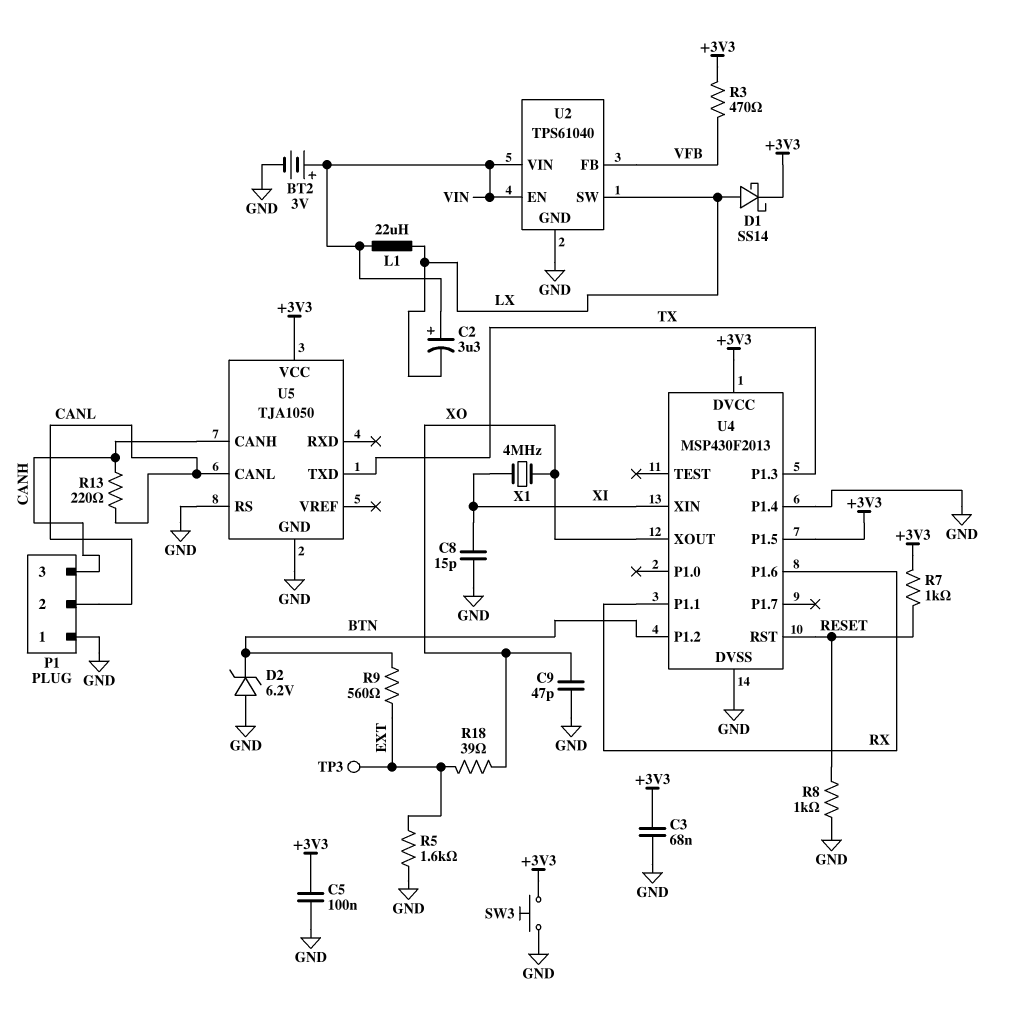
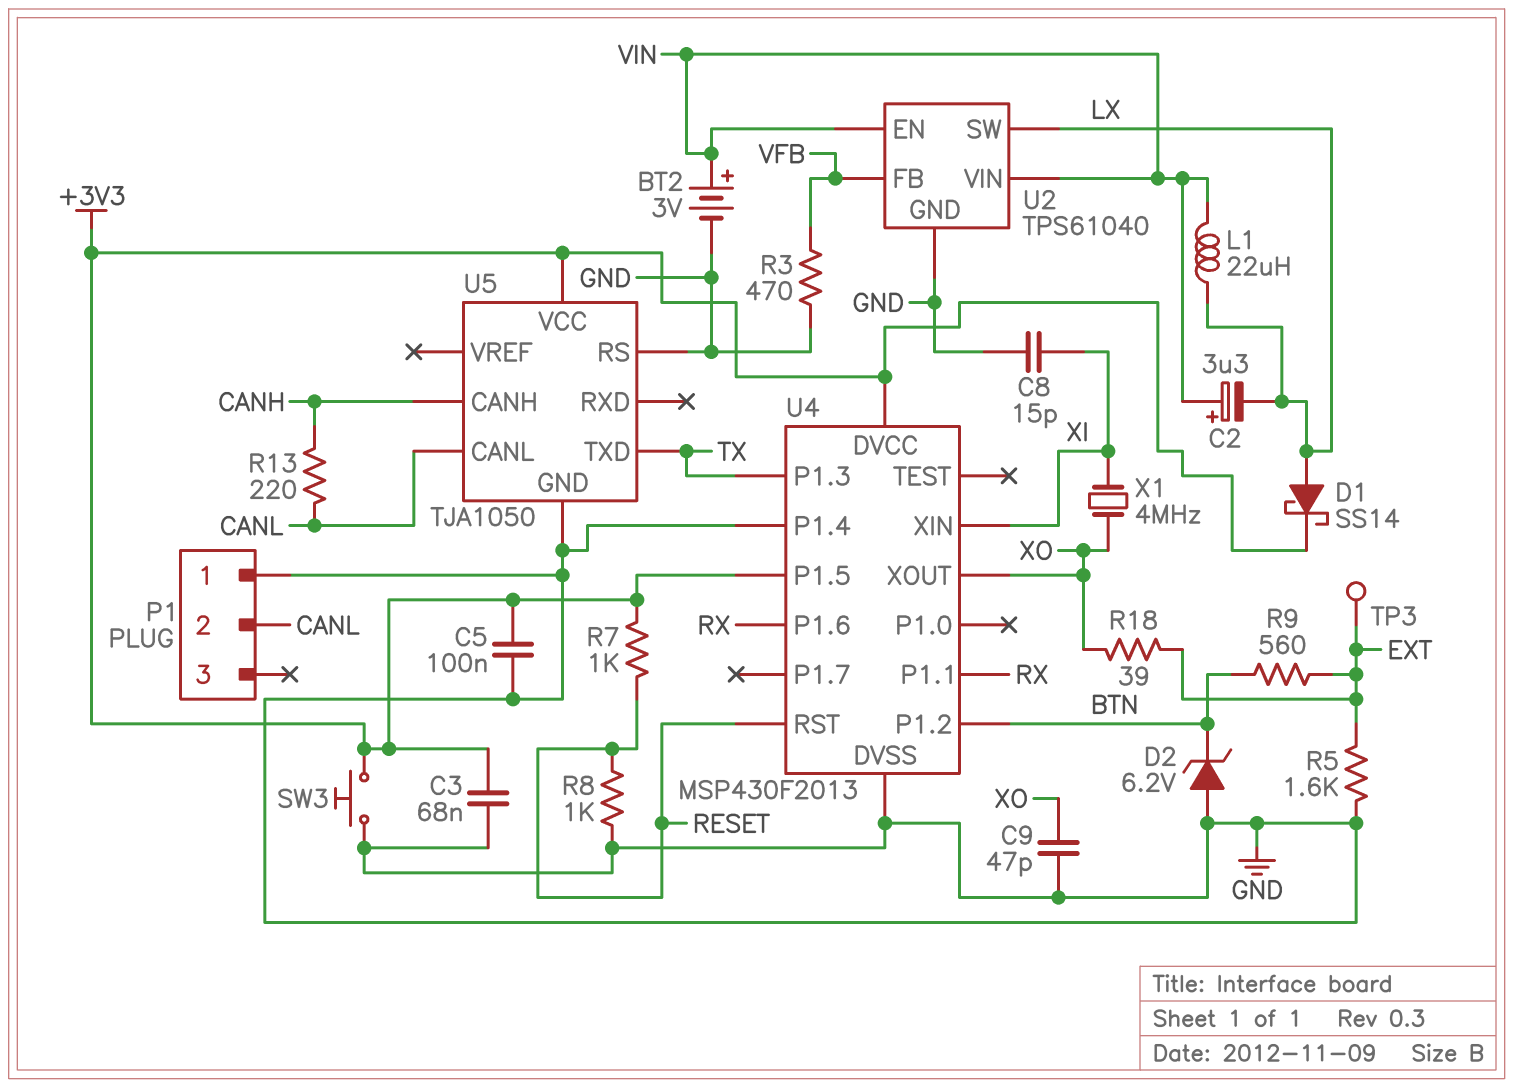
P1 pin 3: CANH -> none
R3: 470 (+3V3, VFB) -> 470 (GND, VFB)

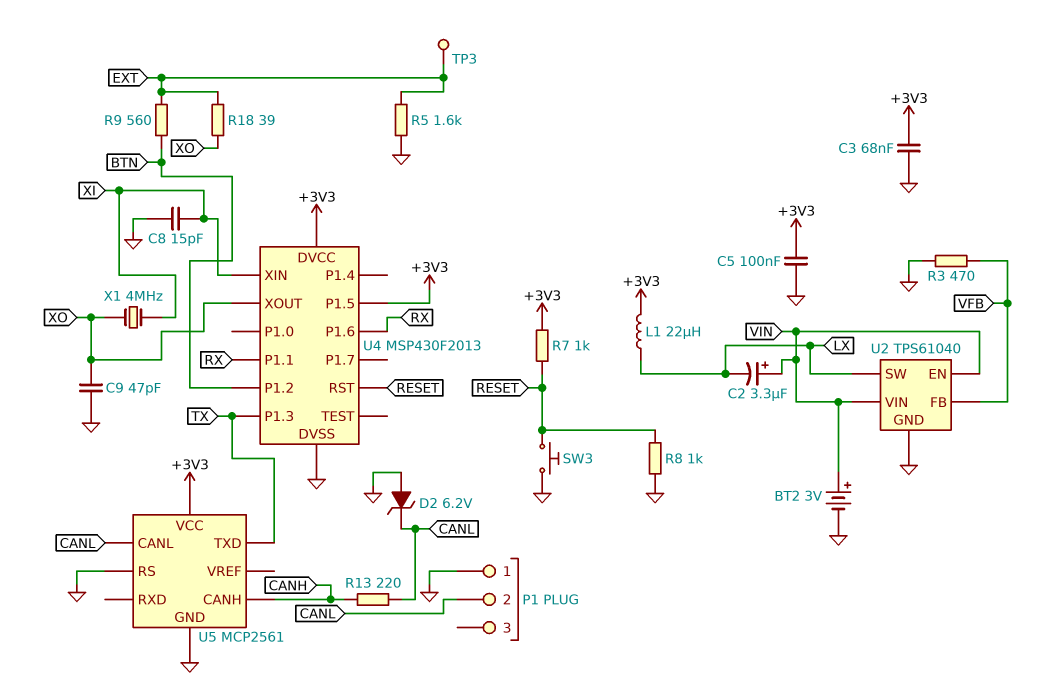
D1: schottky SS14 (A LX, K +3V3) -> none
D2: zener 6.2V (A GND, K BTN) -> zener 6.2V (A GND, K CANL)
L1: 22uH (LX, VIN) -> 22uH (+3V3, LX)
SW3: button (+3V3, GND) -> button (GND, RESET)
U4 pin P1.4: GND -> none
U5: TJA1050 -> MCP2561

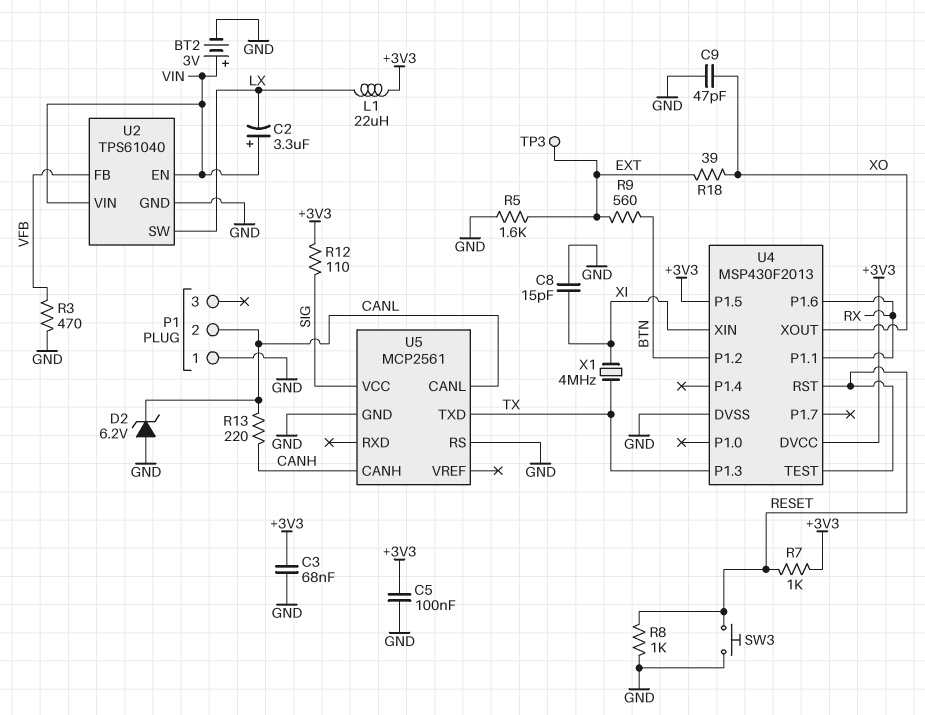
R12: none -> 110 (+3V3, SIG)
U4 pin TEST: none -> RESET
U5 pin VCC: +3V3 -> SIG
X1: 4MHz (XI, XO) -> 4MHz (TX, XI)

